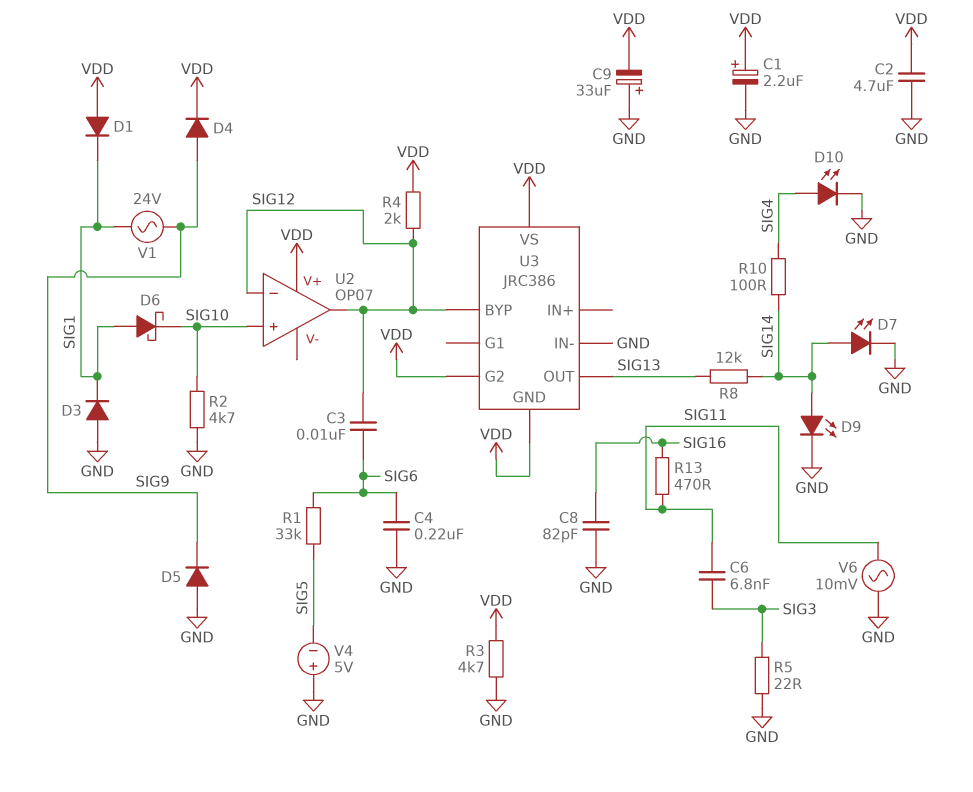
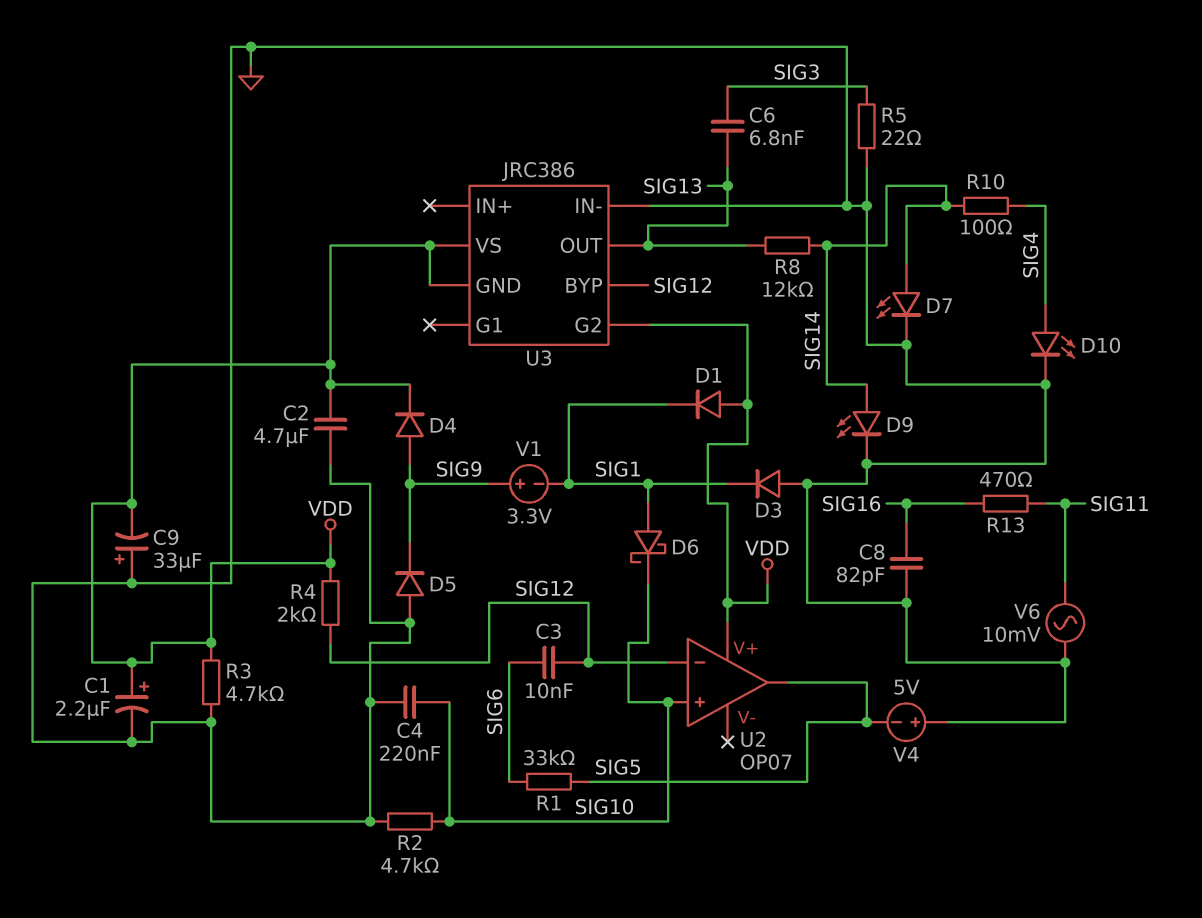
C4: 220nF (GND, SIG6) -> 220nF (GND, SIG10)
C6: 6.8nF (SIG3, SIG11) -> 6.8nF (SIG3, SIG13)
U2 pin out: SIG12 -> SIG5
V1: AC 24V (SIG1, SIG9) -> 3.3V (plus SIG9, minus SIG1)

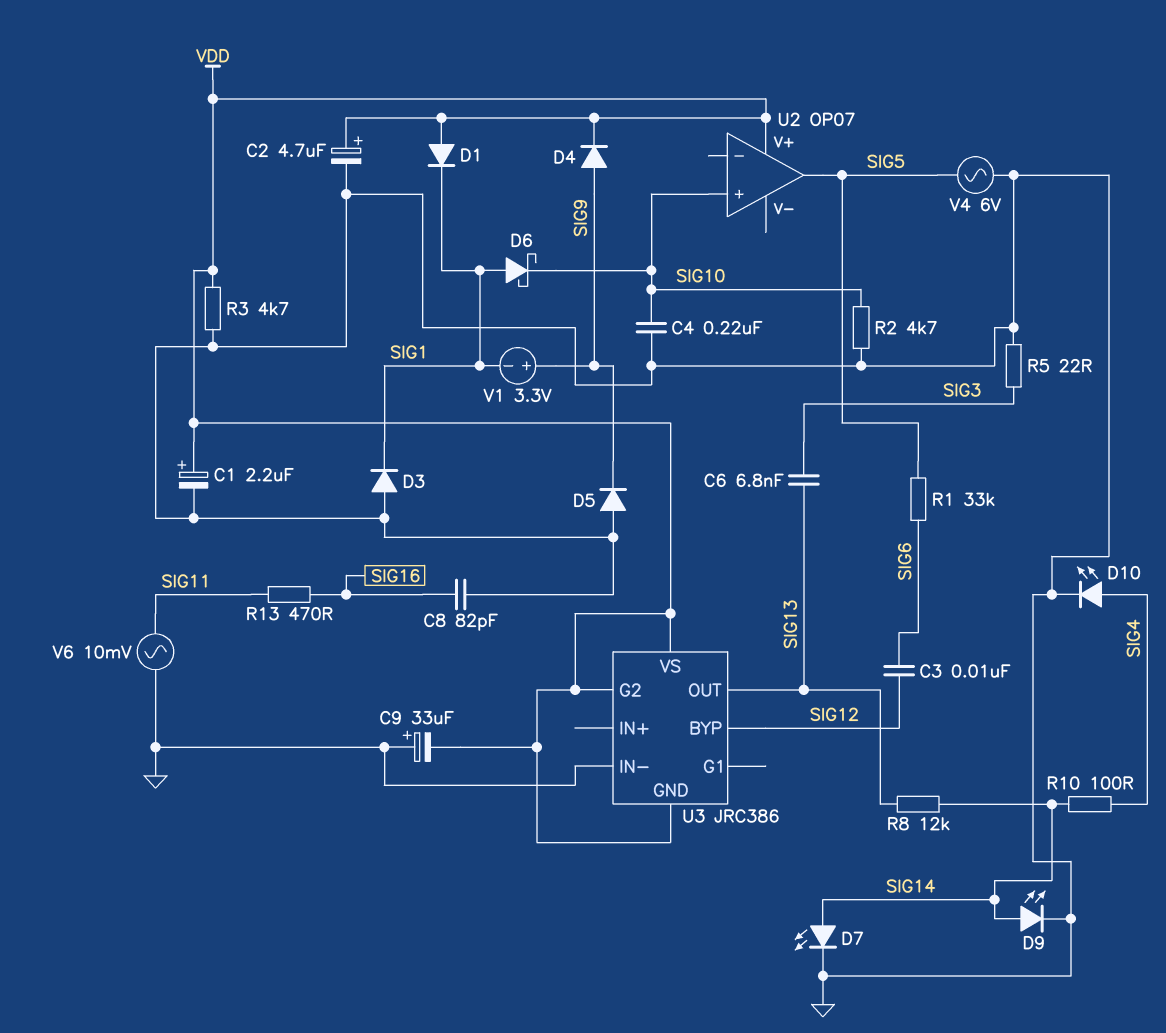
C2: 4.7uF (GND, VDD) -> 4.7uF (plus VDD, minus GND)
R4: 2k (SIG12, VDD) -> none
U2 pin in-: SIG12 -> none
V4: 5V (plus GND, minus SIG5) -> AC 6V (GND, SIG5)

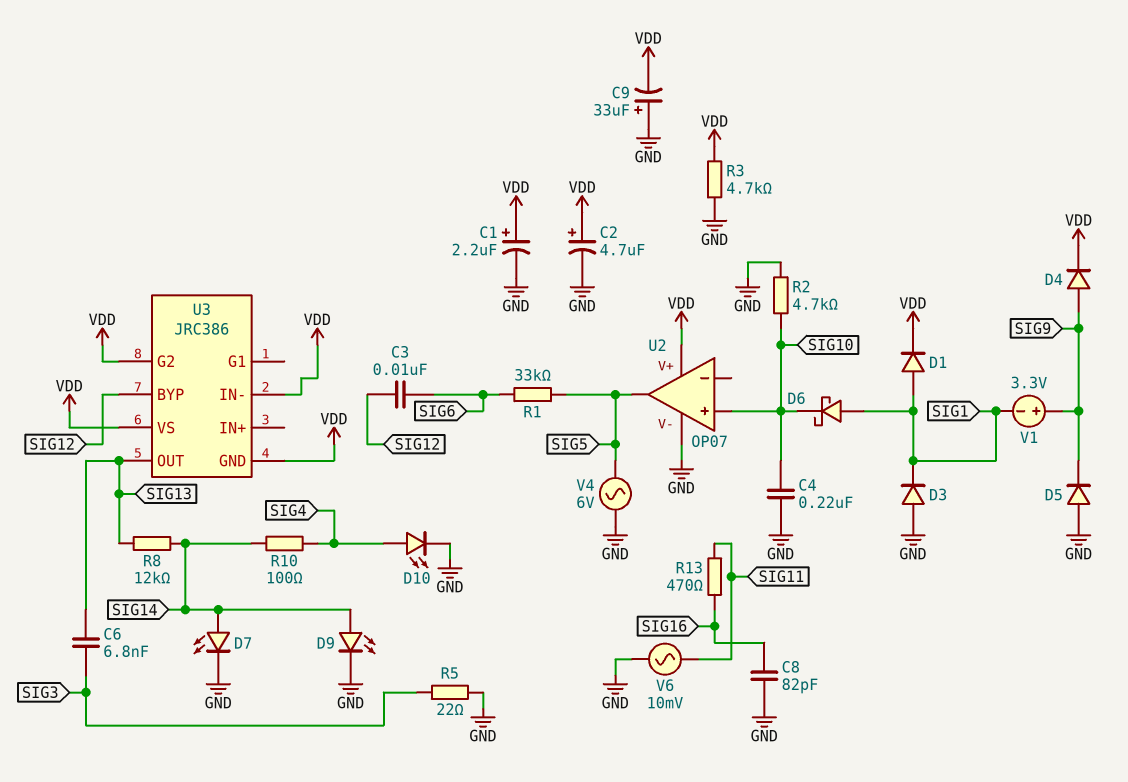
D1: diode (A VDD, K SIG1) -> diode (A SIG1, K VDD)
U2 pin V-: none -> GND
U3 pin IN-: GND -> VDD

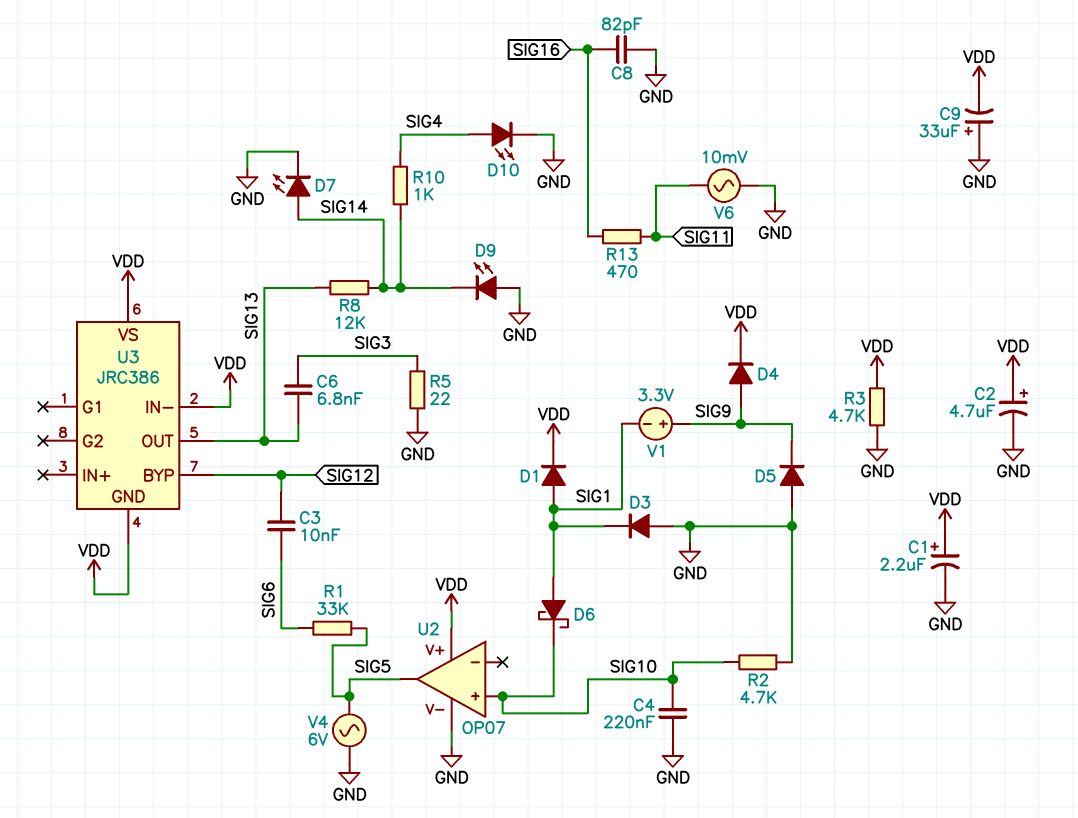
D9: LED (A SIG14, K GND) -> LED (A GND, K SIG14)
R10: 100 (SIG4, SIG14) -> 1k (SIG4, SIG14)
U3 pin G2: VDD -> none

